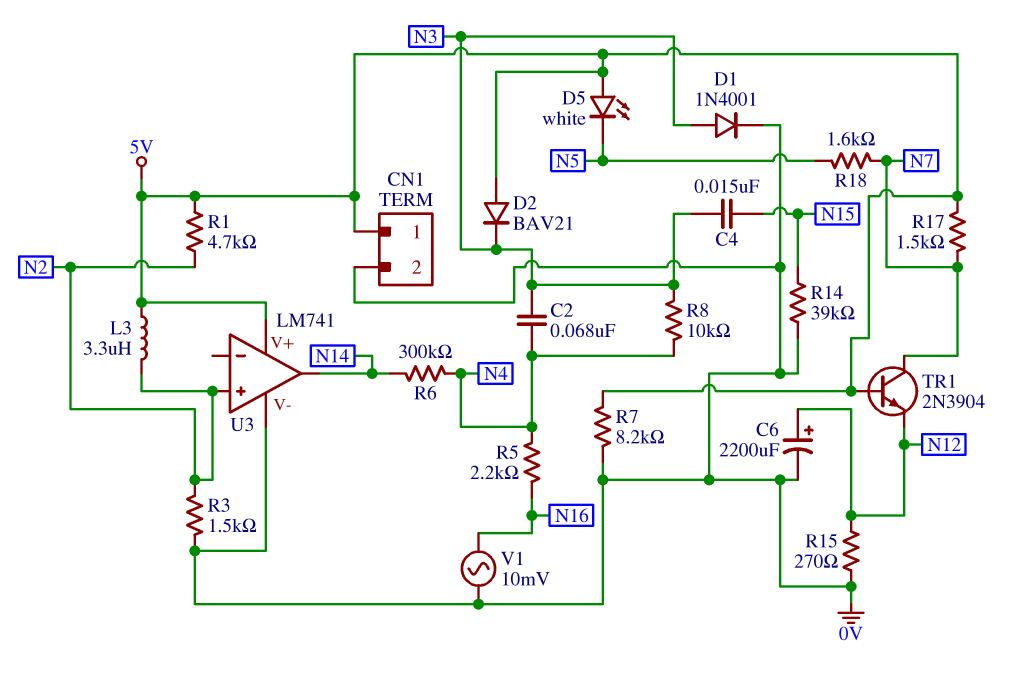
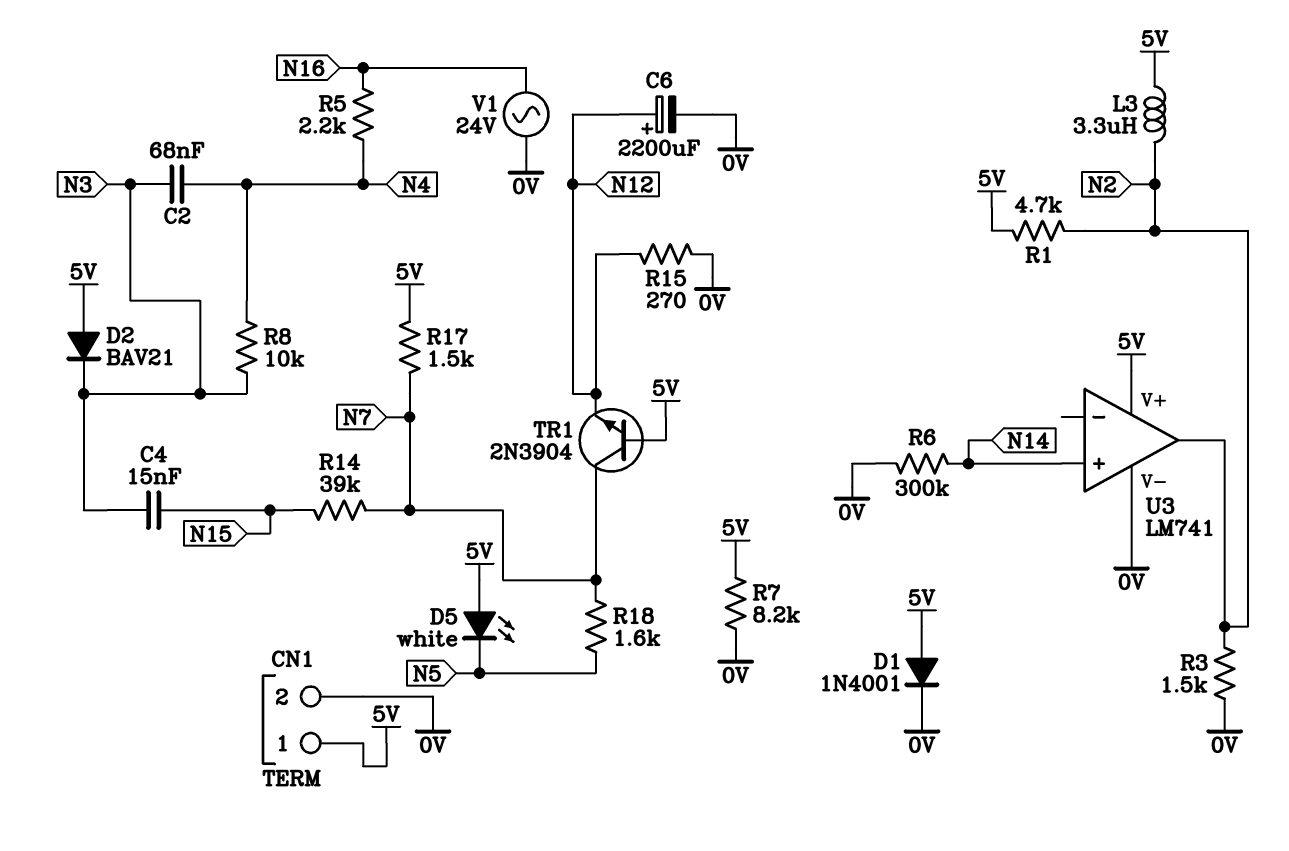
D1: diode 1N4001 (A N3, K 0V) -> diode 1N4001 (A 5V, K 0V)
R6: 300k (N4, N14) -> 300k (0V, N14)
R14: 39k (0V, N15) -> 39k (N7, N15)
U3 pin in+: N2 -> N14
U3 pin out: N14 -> N2
V1: AC 10mV (0V, N16) -> AC 24V (0V, N16)

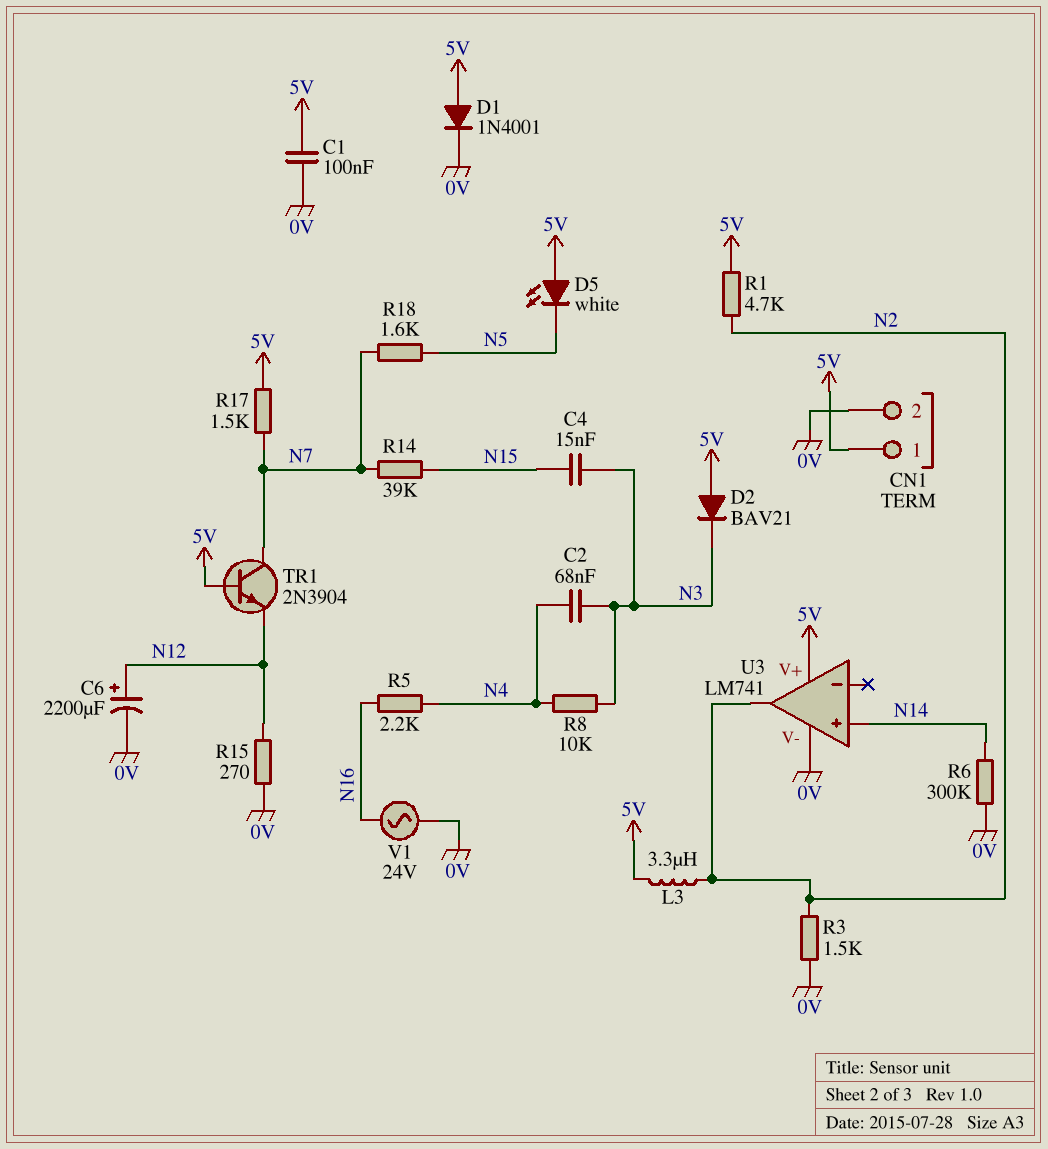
C1: none -> 100nF (0V, 5V)
R7: 8.2k (0V, 5V) -> none

